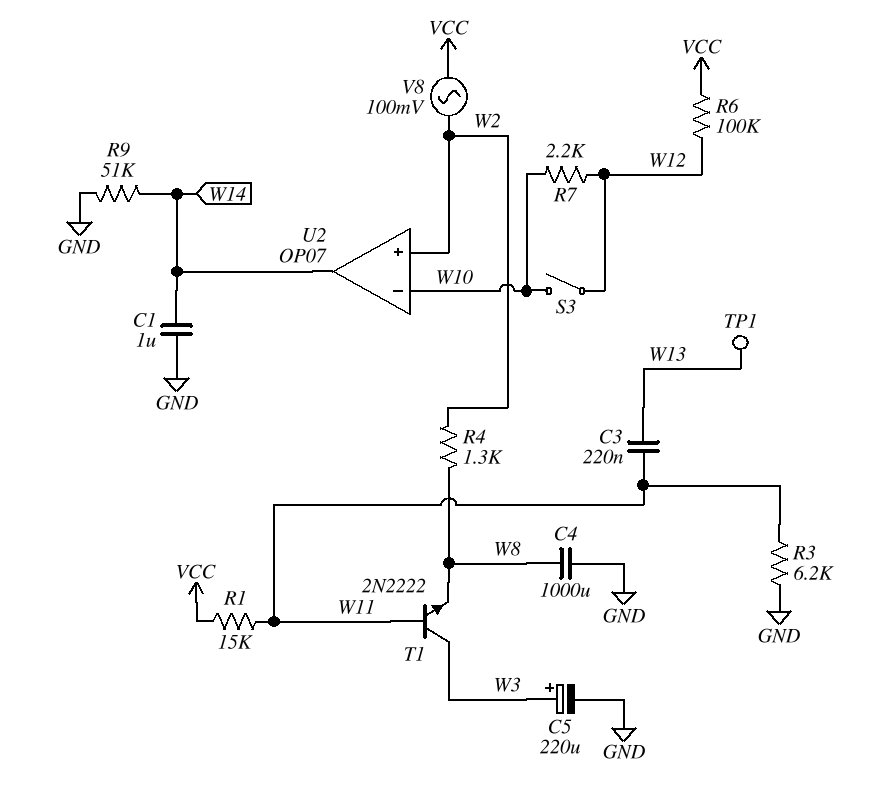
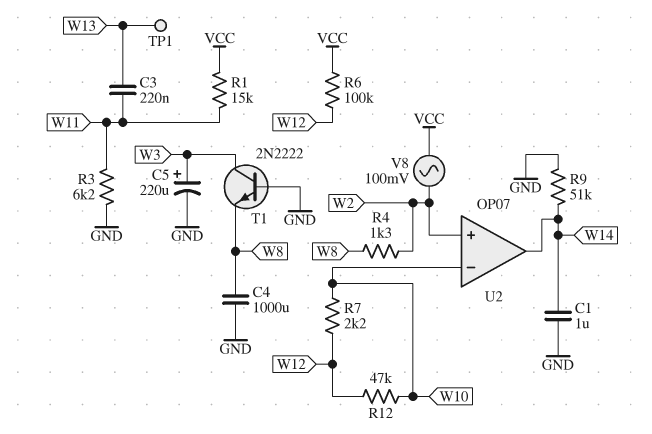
R12: none -> 47k (W10, W12)
S3: switch (W10, W12) -> none
T1: NPN 2N2222 (B W11, C W3, E W8) -> NPN 2N2222 (B GND, C W3, E W8)

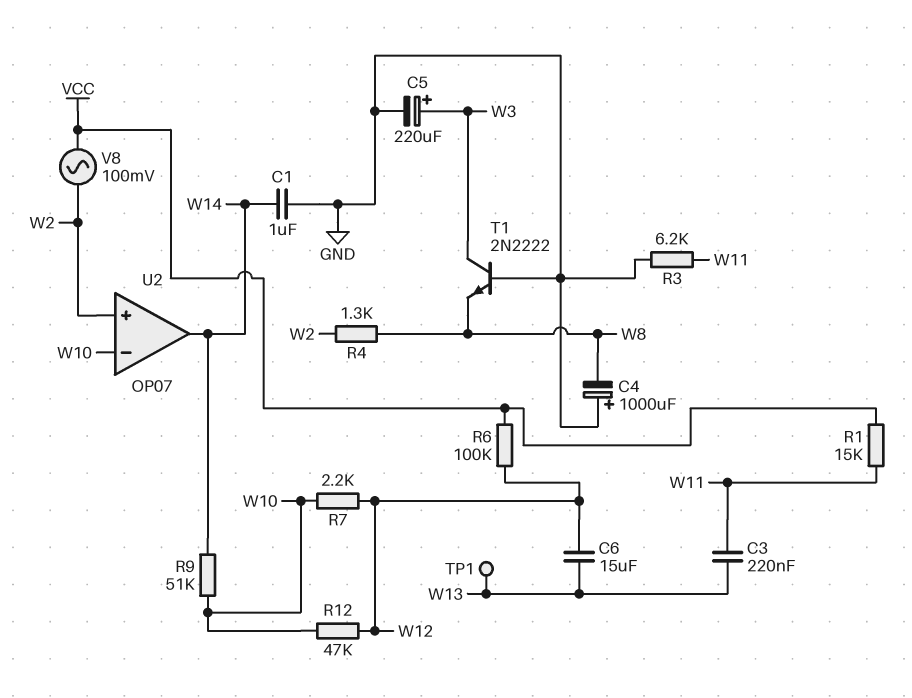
C4: 1000uF (GND, W8) -> 1000uF (plus GND, minus W8)
C6: none -> 15uF (W12, W13)
R9: 51k (GND, W14) -> 51k (W10, W14)

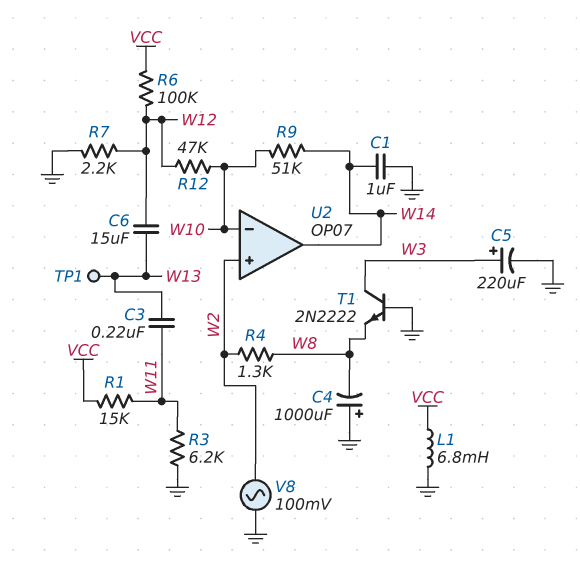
L1: none -> 6.8mH (GND, VCC)
R7: 2.2k (W10, W12) -> 2.2k (GND, W12)
V8: AC 100mV (VCC, W2) -> AC 100mV (GND, W2)

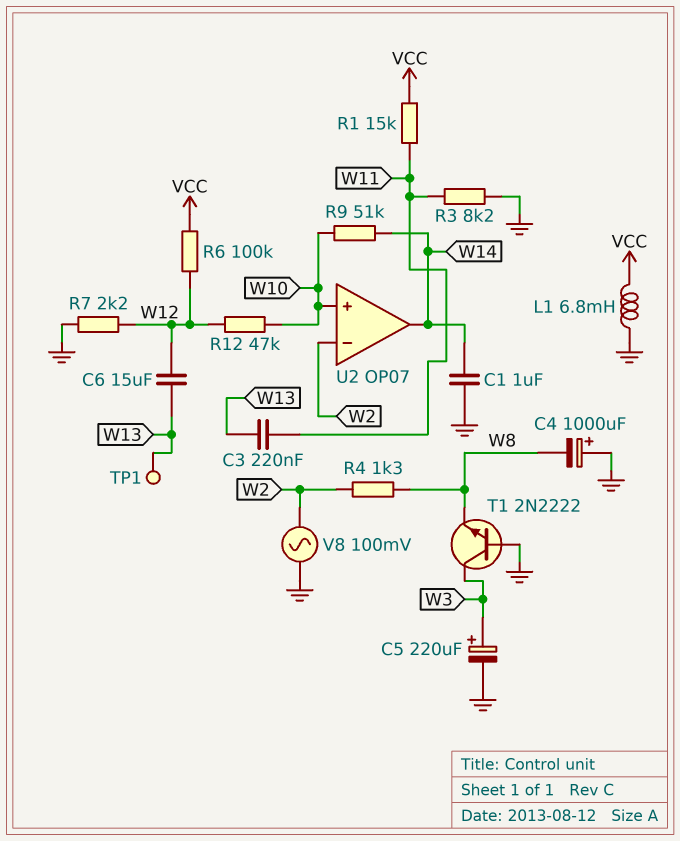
R3: 6.2k (GND, W11) -> 8.2k (GND, W11)
U2 pin in+: W2 -> W10
U2 pin in-: W10 -> W2

